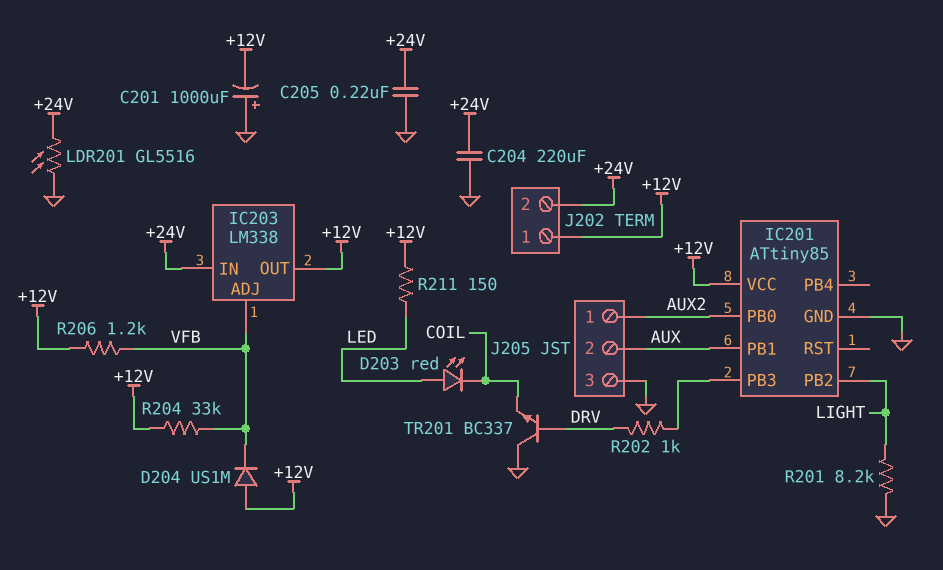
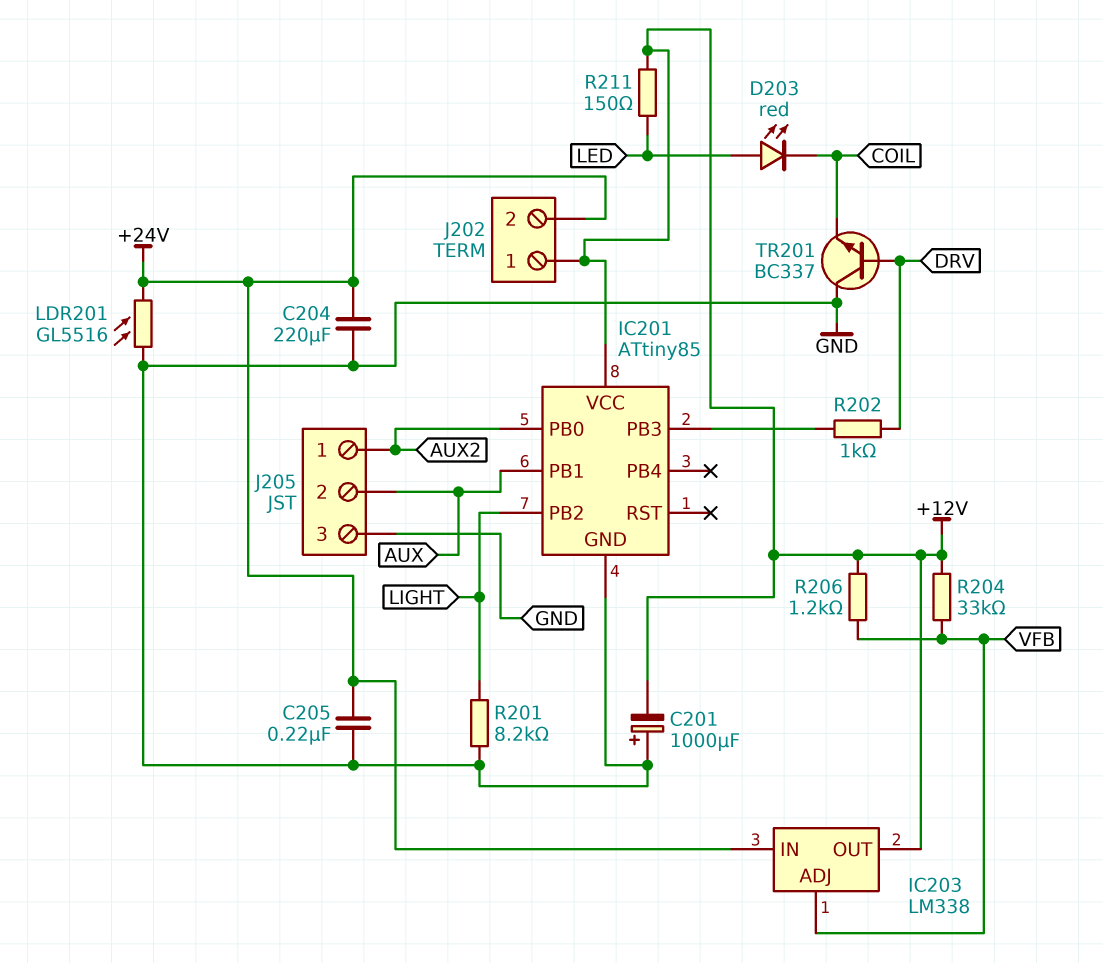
D204: diode US1M (A +12V, K VFB) -> none

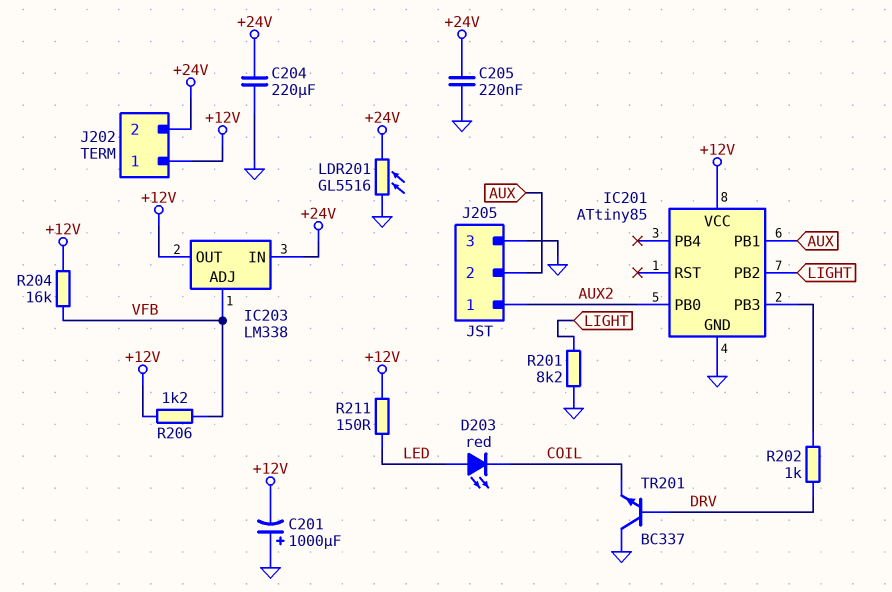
R204: 33k (+12V, VFB) -> 16k (+12V, VFB)

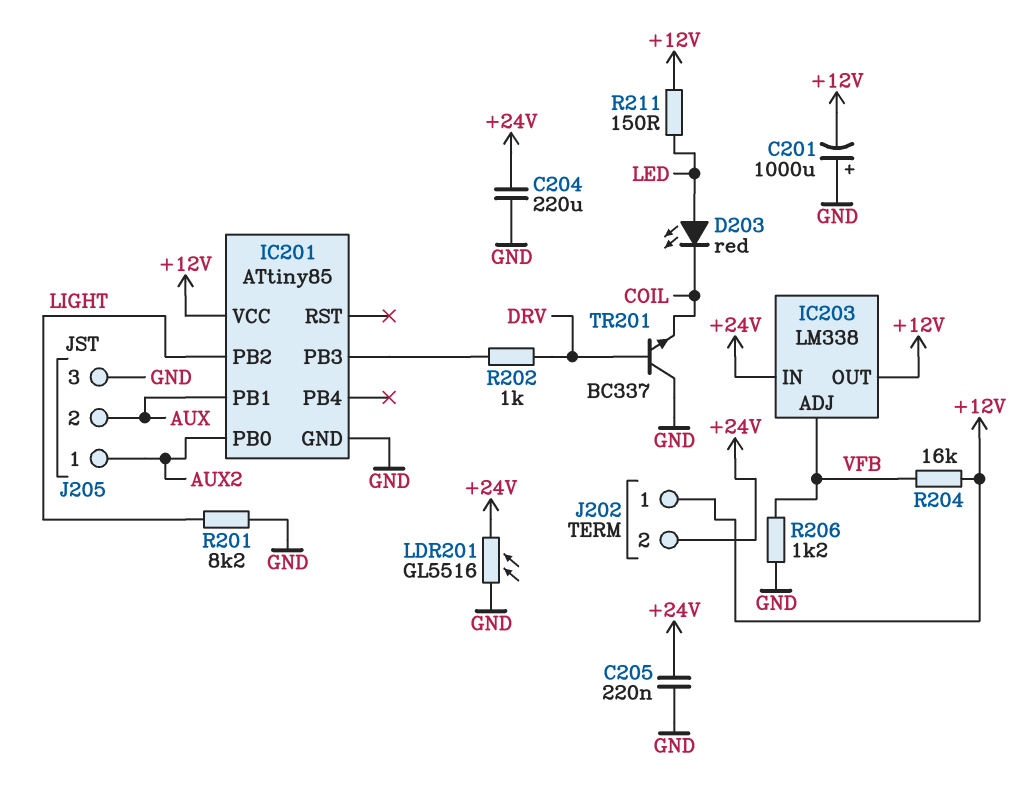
R206: 1.2k (+12V, VFB) -> 1.2k (GND, VFB)

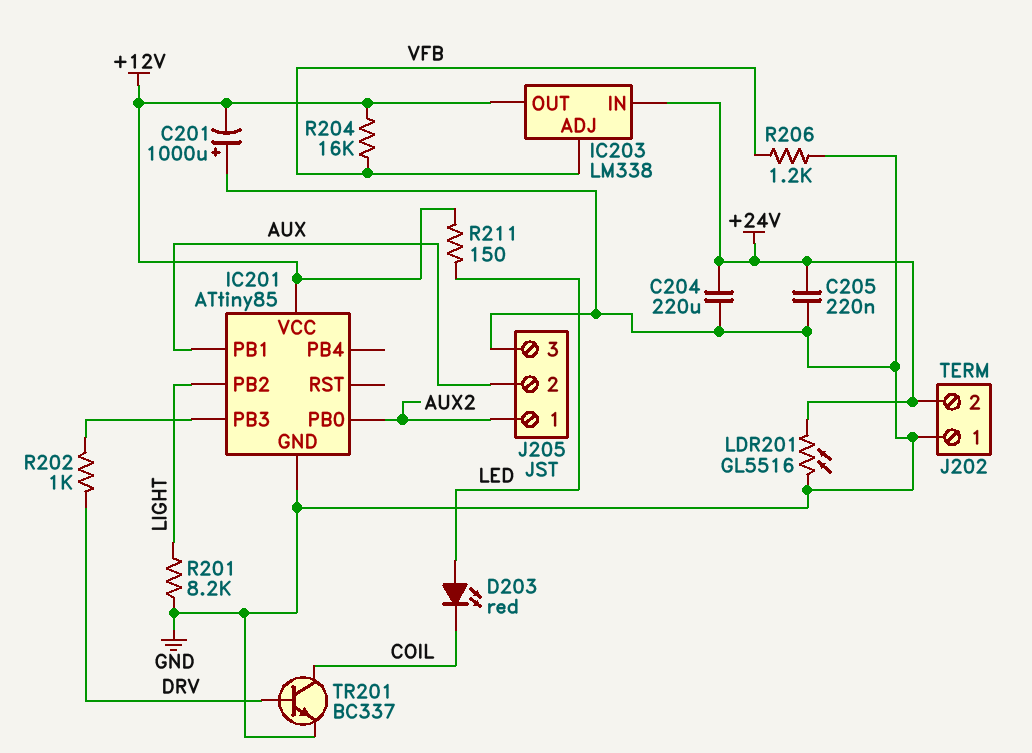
J202 pin 1: +12V -> GND
TR201: NPN BC337 (B DRV, C GND, E COIL) -> NPN BC337 (B DRV, C COIL, E GND)

